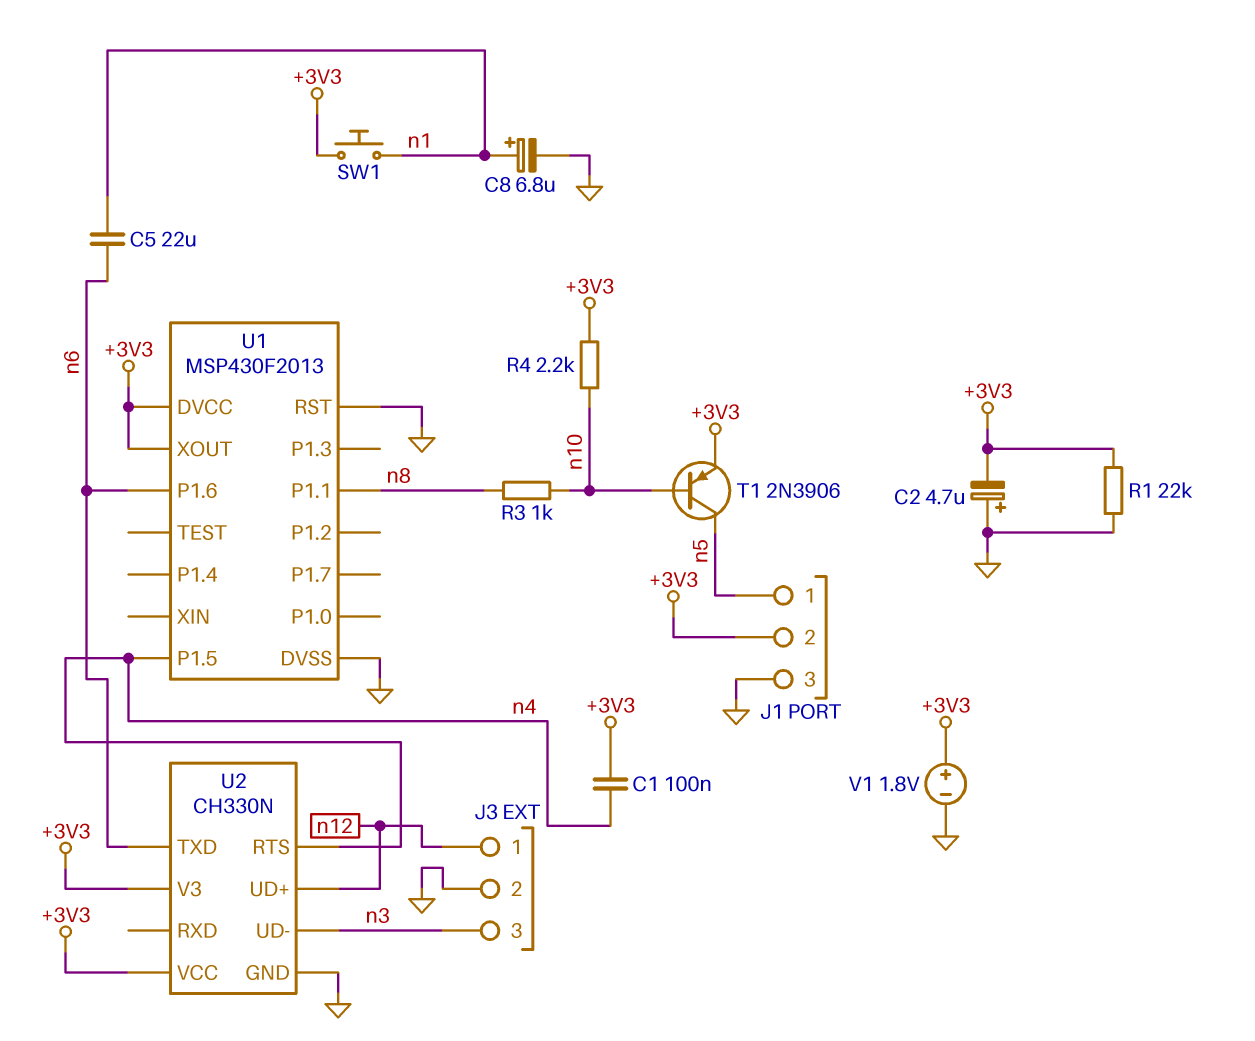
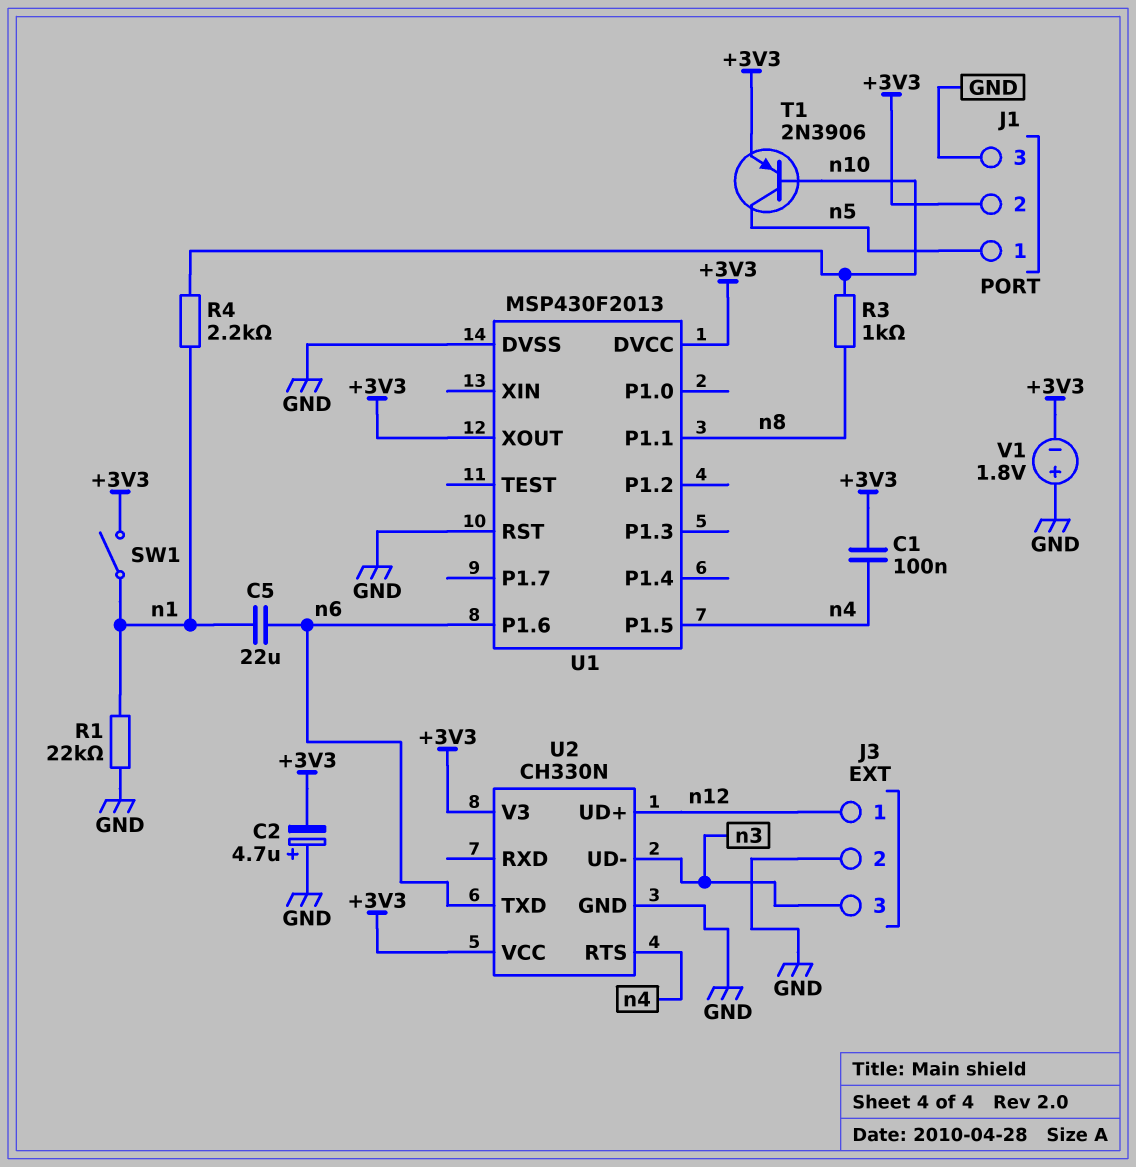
C8: 6.8uF (plus n1, minus GND) -> none
R1: 22k (+3V3, GND) -> 22k (GND, n1)
R4: 2.2k (+3V3, n10) -> 2.2k (n1, n10)
SW1: button (+3V3, n1) -> switch (+3V3, n1)
V1: 1.8V (plus +3V3, minus GND) -> 1.8V (plus GND, minus +3V3)

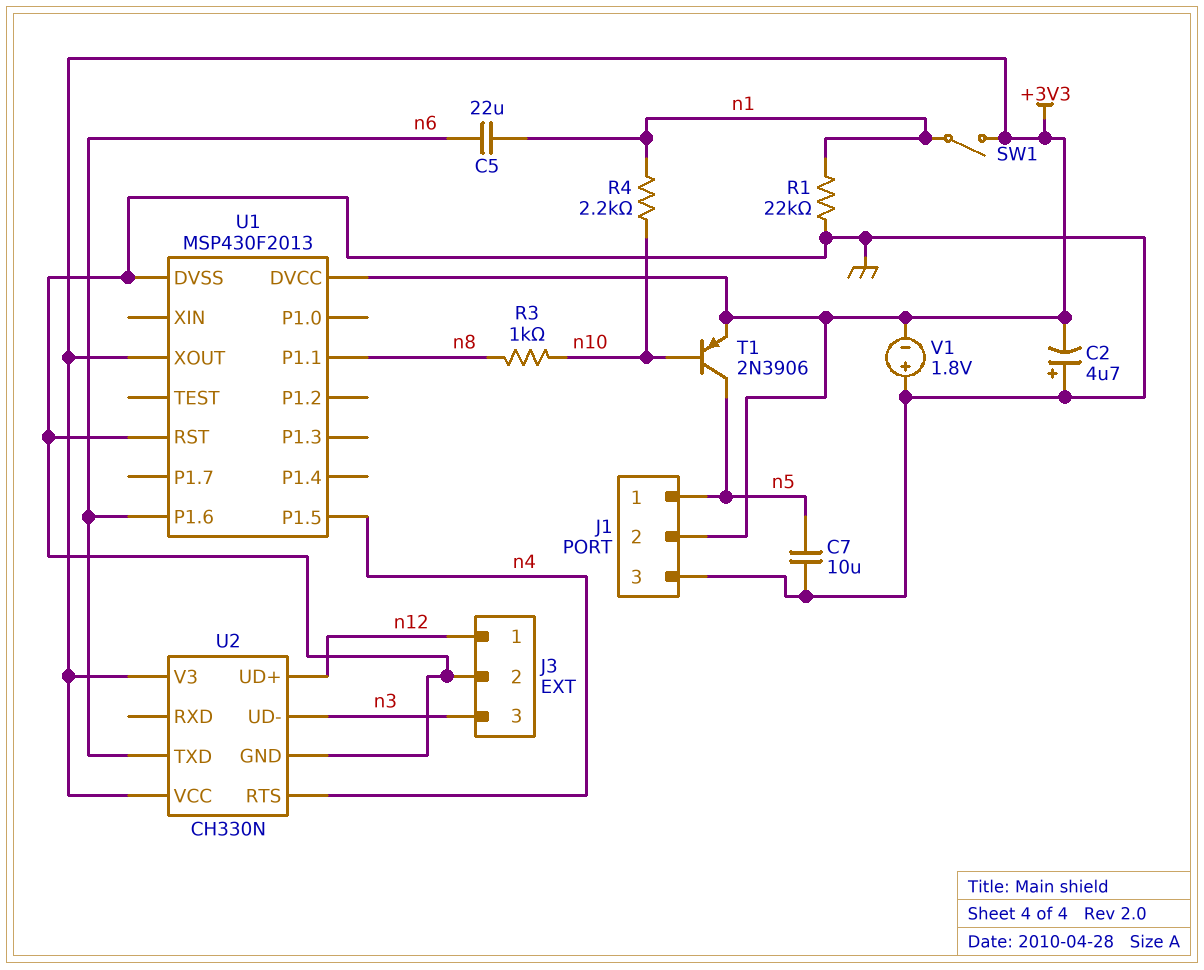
C1: 100nF (+3V3, n4) -> none
C7: none -> 10uF (GND, n5)

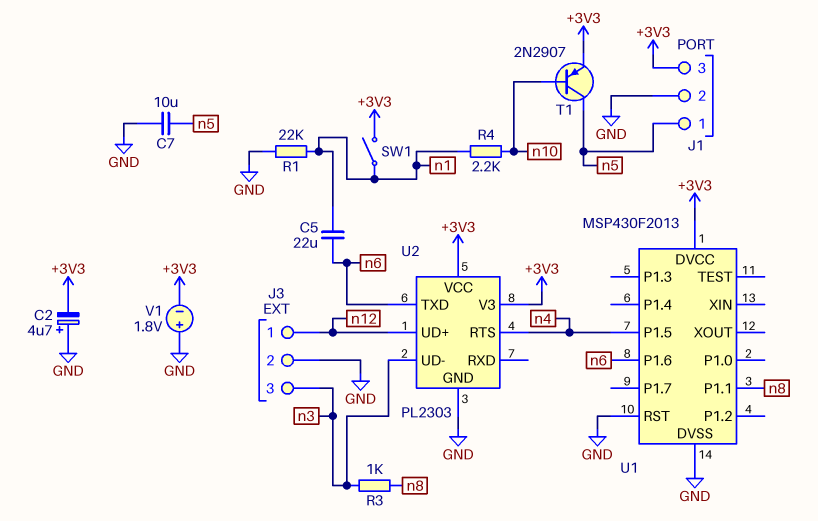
J1 pin 2: +3V3 -> GND
J1 pin 3: GND -> +3V3
R3: 1k (n8, n10) -> 1k (n3, n8)
T1: PNP 2N3906 (B n10, C n5, E +3V3) -> PNP 2N2907 (B n10, C n5, E +3V3)
U1 pin XOUT: +3V3 -> none
U2: CH330N -> PL2303

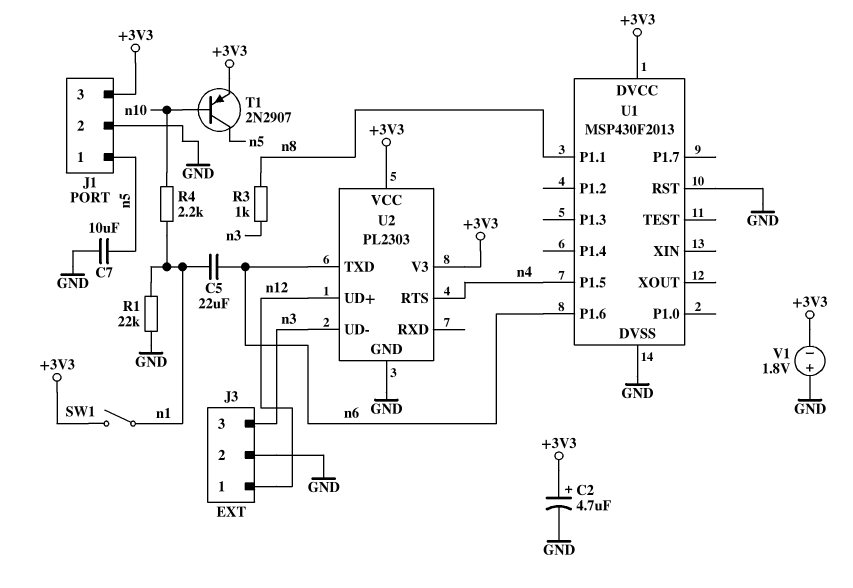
C2: 4.7uF (plus GND, minus +3V3) -> 4.7uF (plus +3V3, minus GND)

